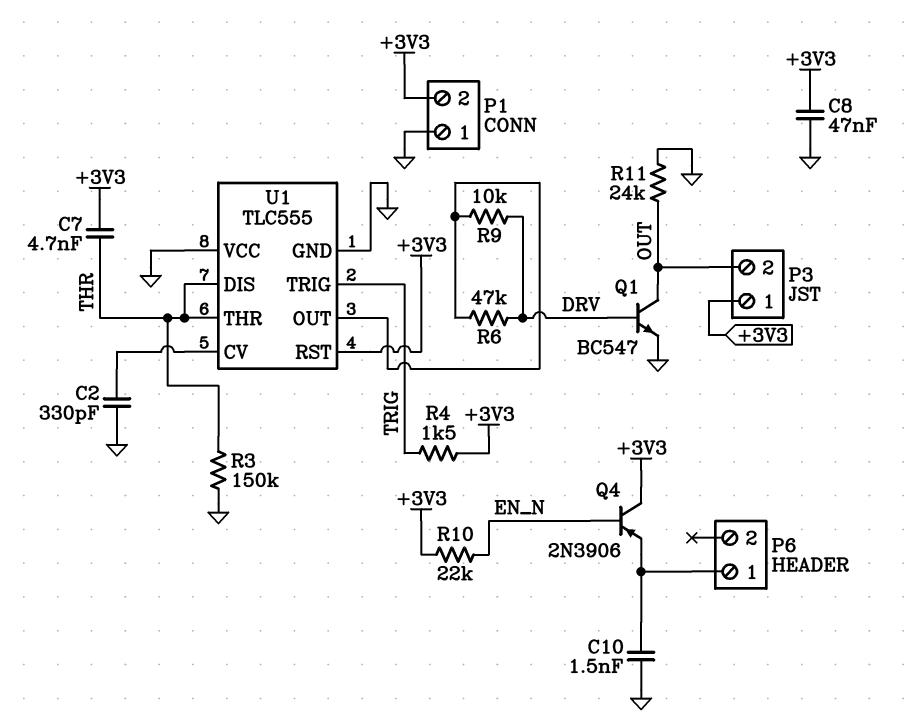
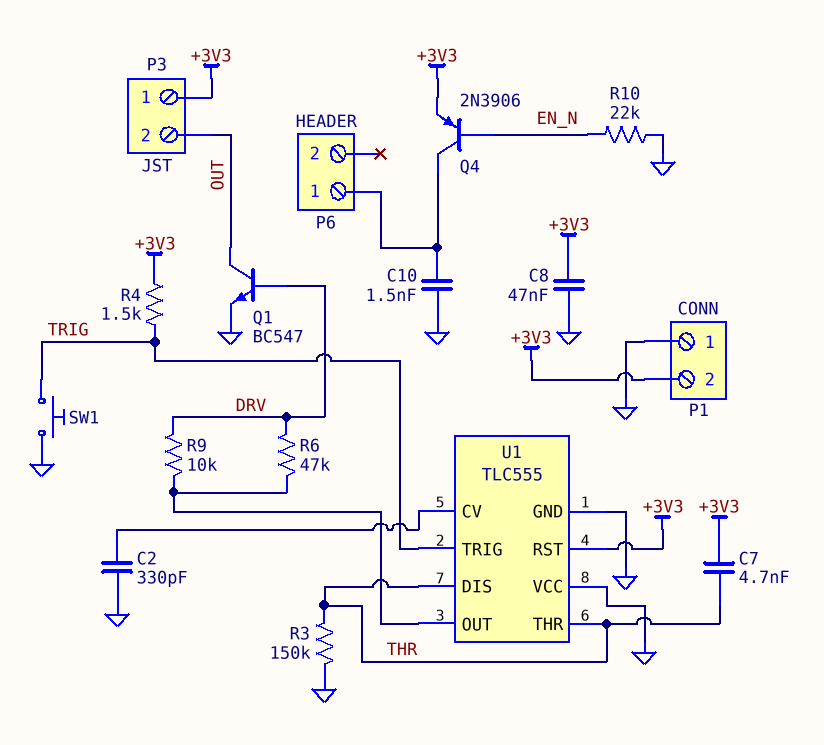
Q4: PNP 2N3906 (B EN_N, C +3V3, E P6/1) -> PNP 2N3906 (B EN_N, C P6/1, E +3V3)
R10: 22k (+3V3, EN_N) -> 22k (EN_N, GND)
R11: 24k (GND, OUT) -> none
SW1: none -> button (GND, TRIG)

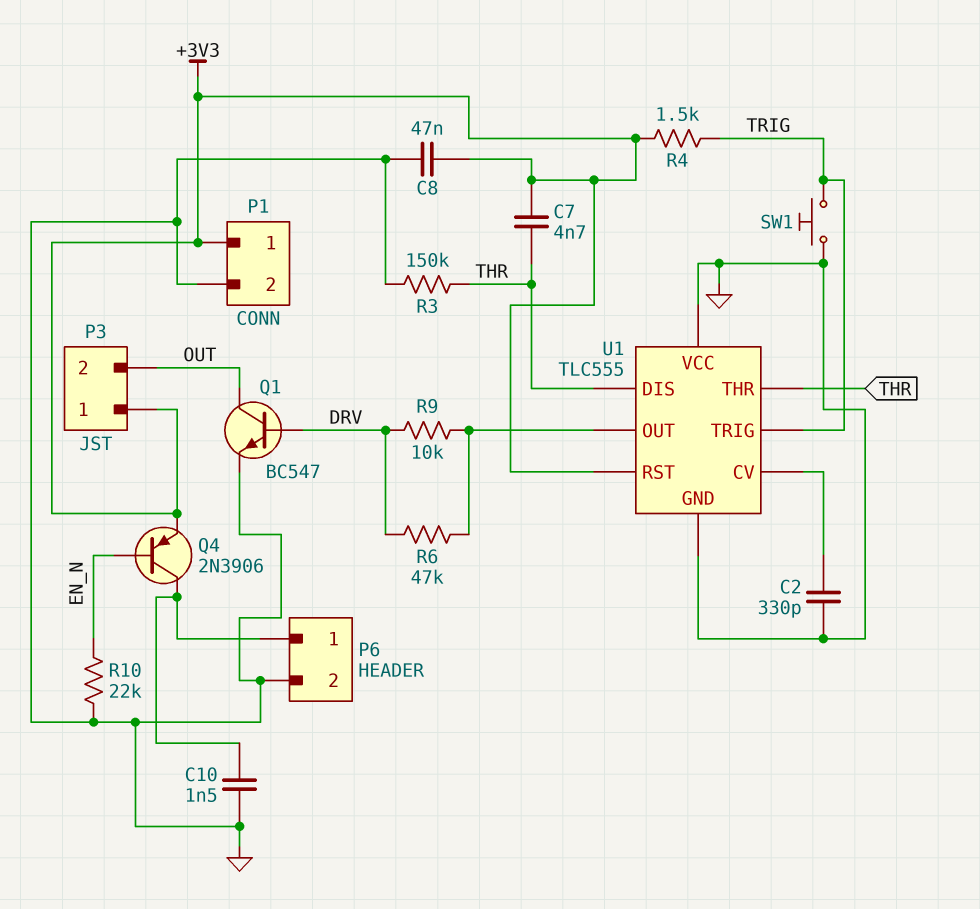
P1 pin 1: GND -> +3V3
P1 pin 2: +3V3 -> GND
P6 pin 2: none -> GND

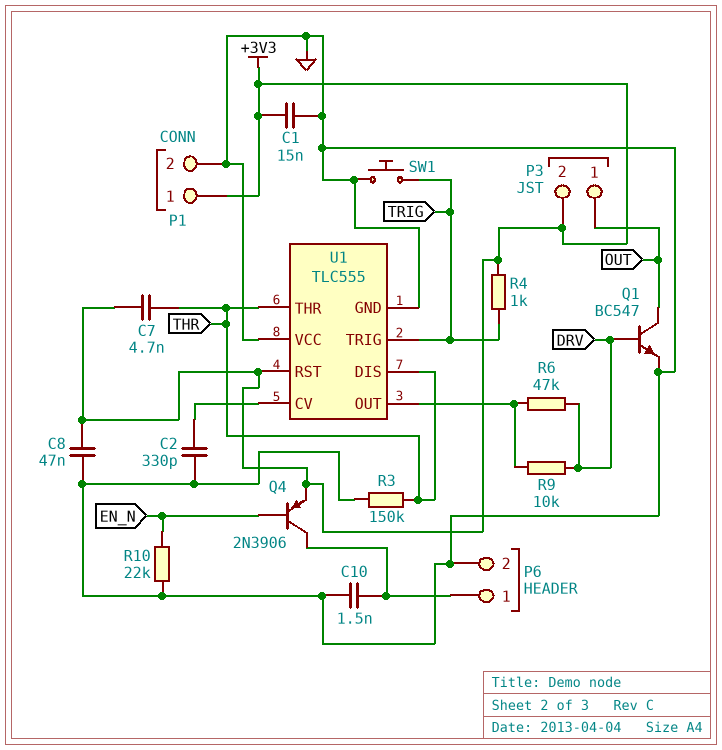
C1: none -> 15nF (+3V3, GND)
P3 pin 1: +3V3 -> OUT
P3 pin 2: OUT -> +3V3
R4: 1.5k (+3V3, TRIG) -> 1k (+3V3, TRIG)

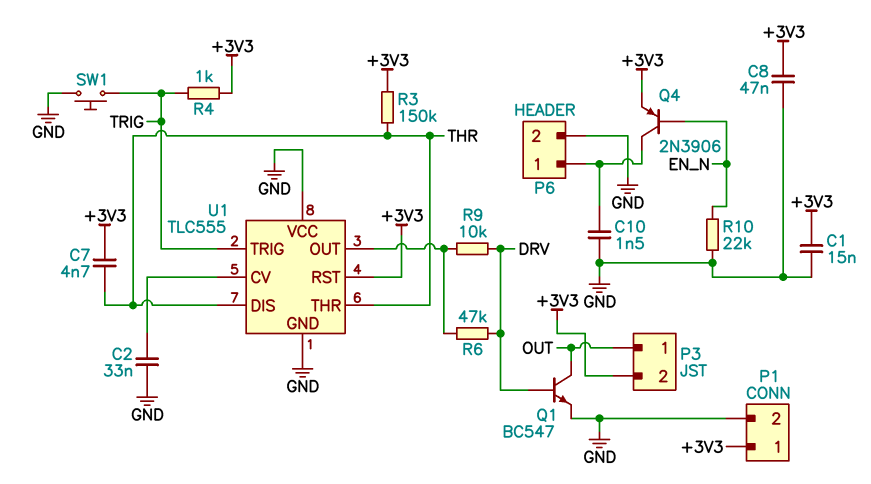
C2: 330pF (GND, U1/CV) -> 33nF (GND, U1/CV)
R3: 150k (GND, THR) -> 150k (+3V3, THR)

